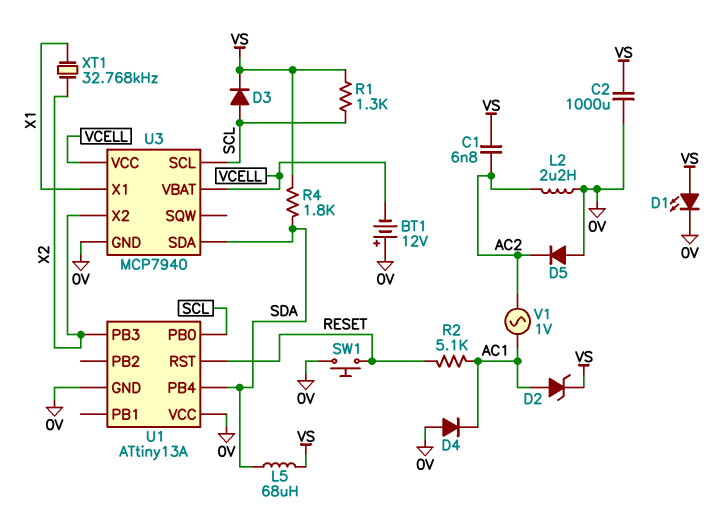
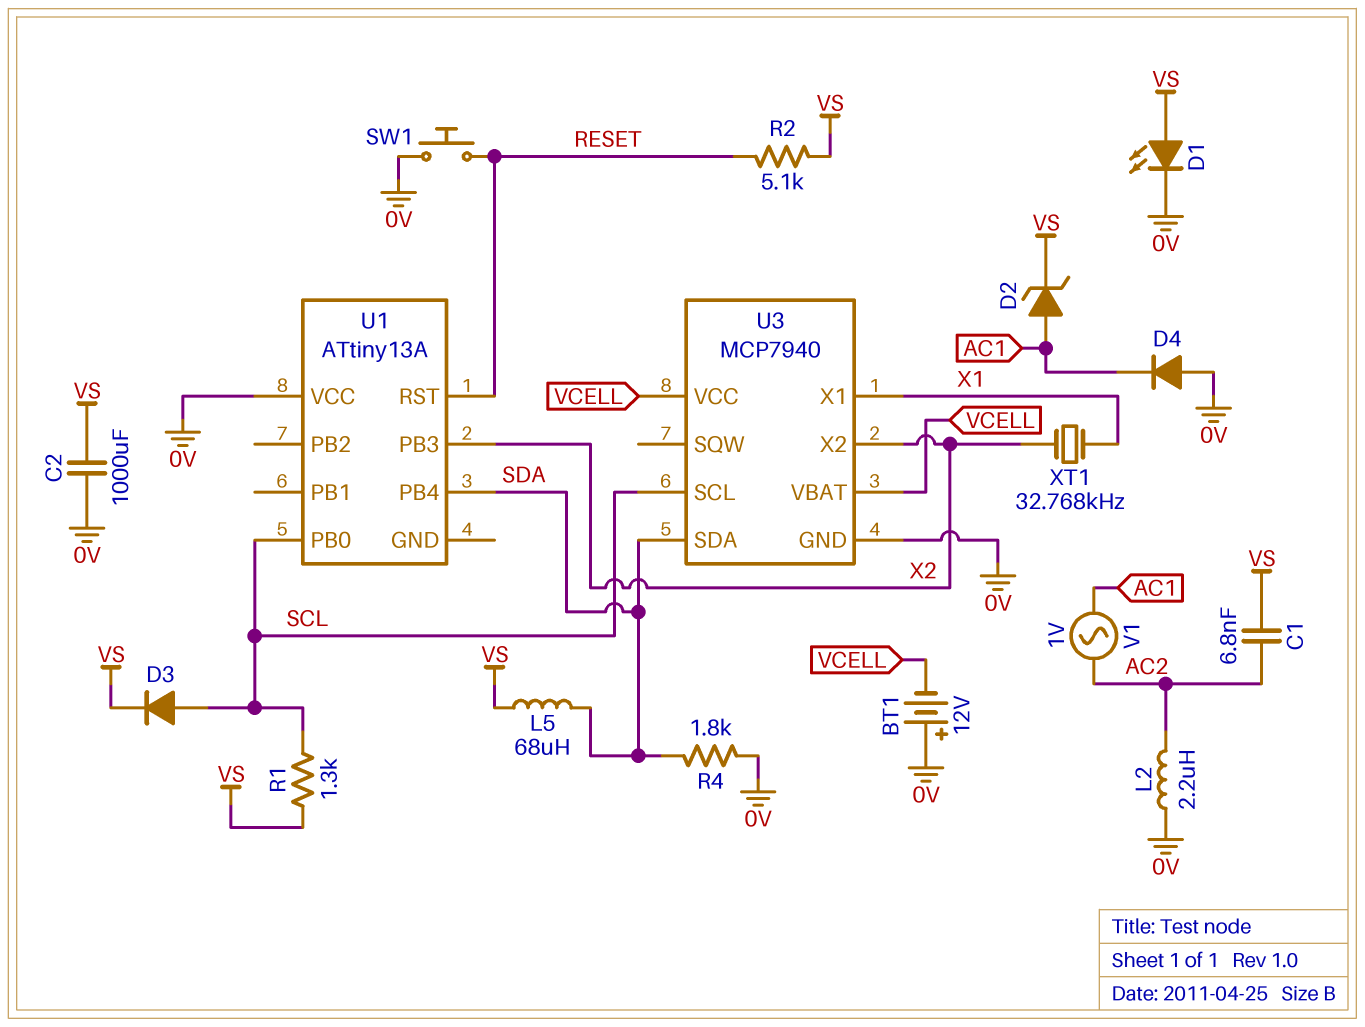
D5: diode (A 0V, K AC2) -> none
R2: 5.1k (AC1, RESET) -> 5.1k (RESET, VS)
R4: 1.8k (SDA, VS) -> 1.8k (0V, SDA)
U1 pin GND: 0V -> none

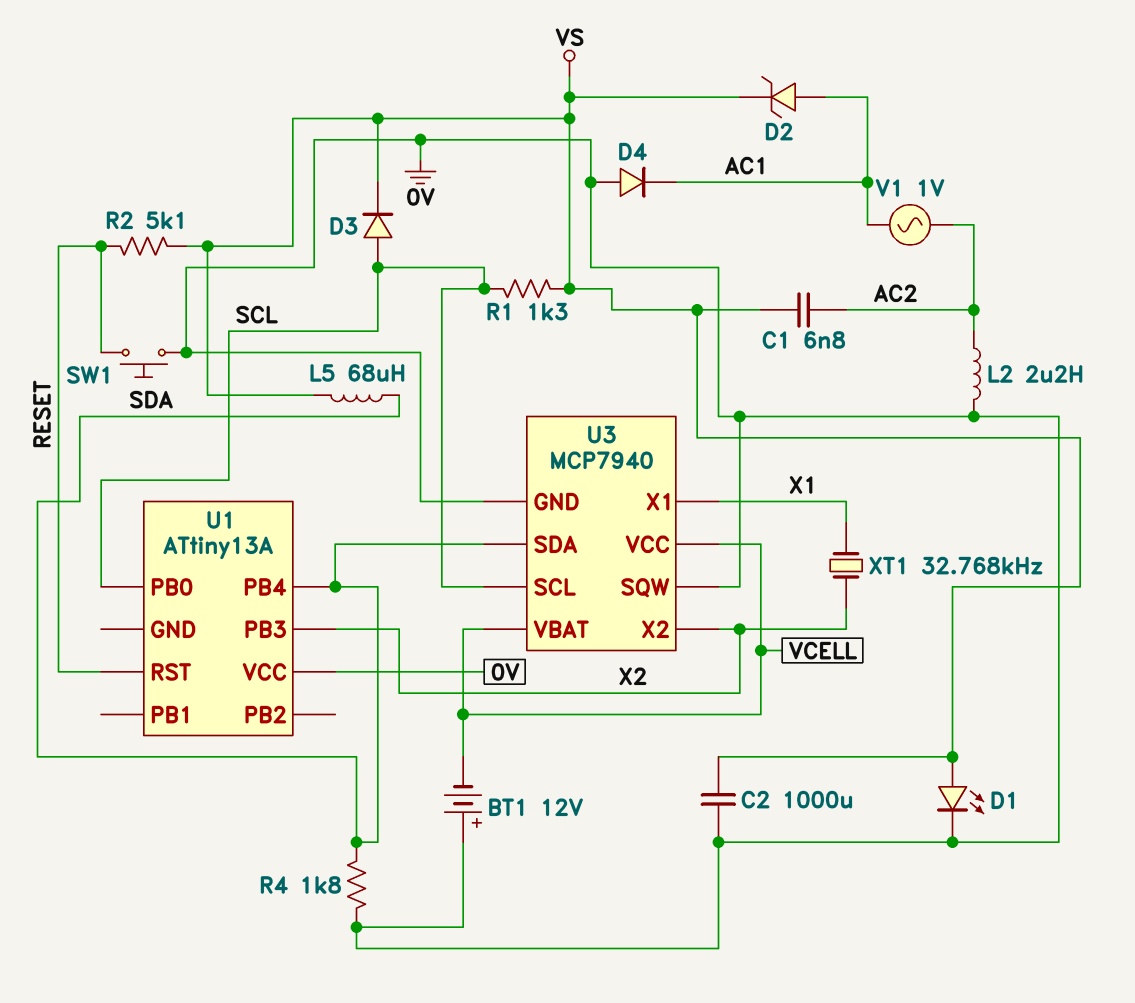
U3 pin SQW: none -> 0V

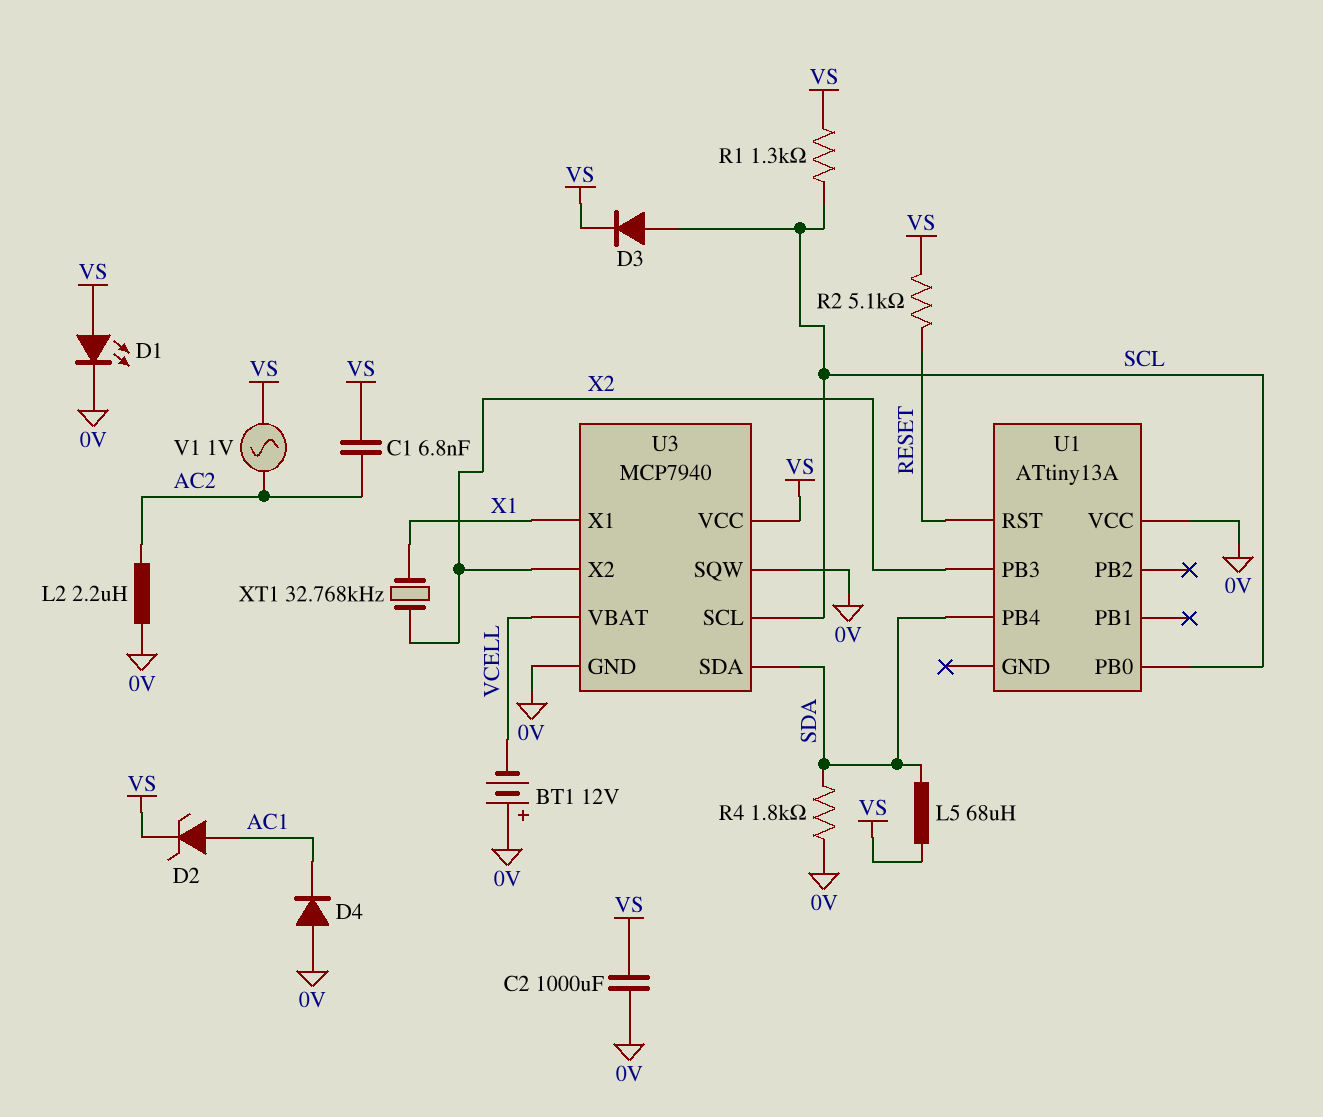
SW1: button (0V, RESET) -> none
U3 pin VCC: VCELL -> VS
V1: AC 1V (AC1, AC2) -> AC 1V (AC2, VS)

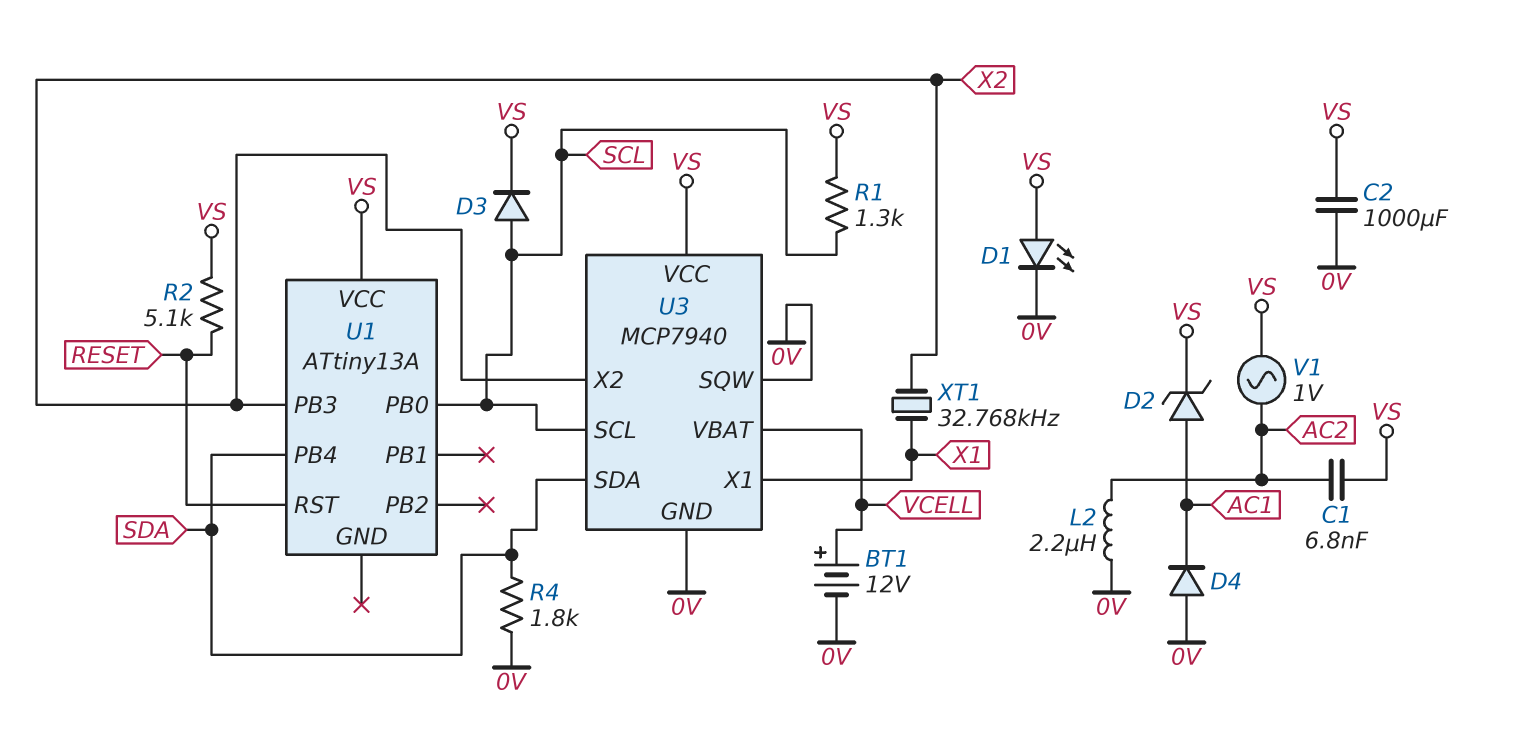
BT1: 12V (plus 0V, minus VCELL) -> 12V (plus VCELL, minus 0V)
L5: 68uH (SDA, VS) -> none
U1 pin VCC: 0V -> VS

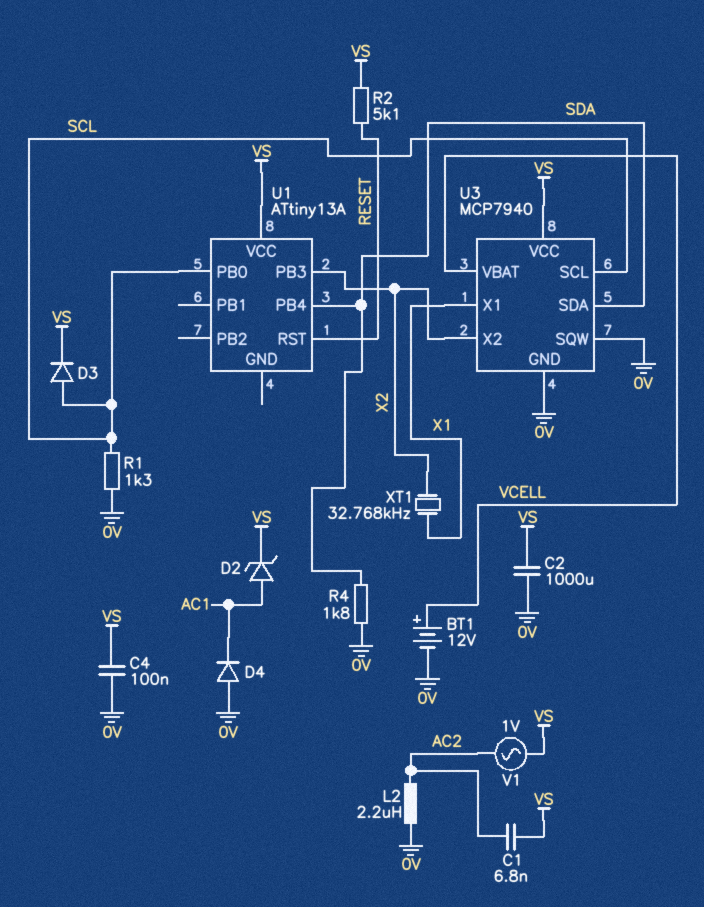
C4: none -> 100nF (0V, VS)
D1: LED (A VS, K 0V) -> none
R1: 1.3k (SCL, VS) -> 1.3k (0V, SCL)

